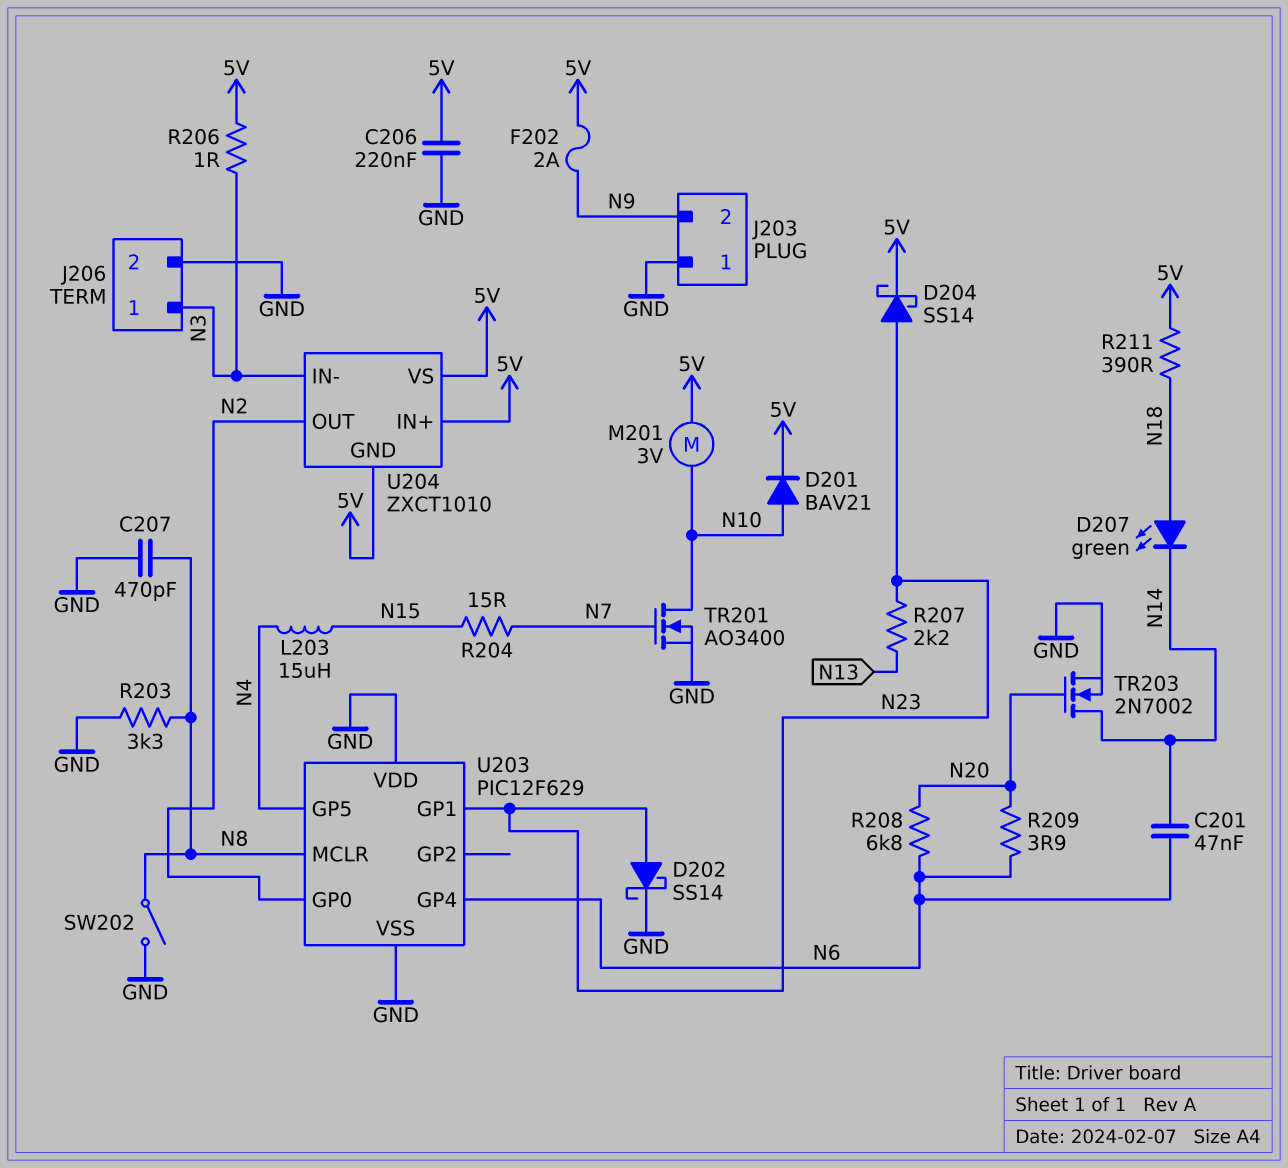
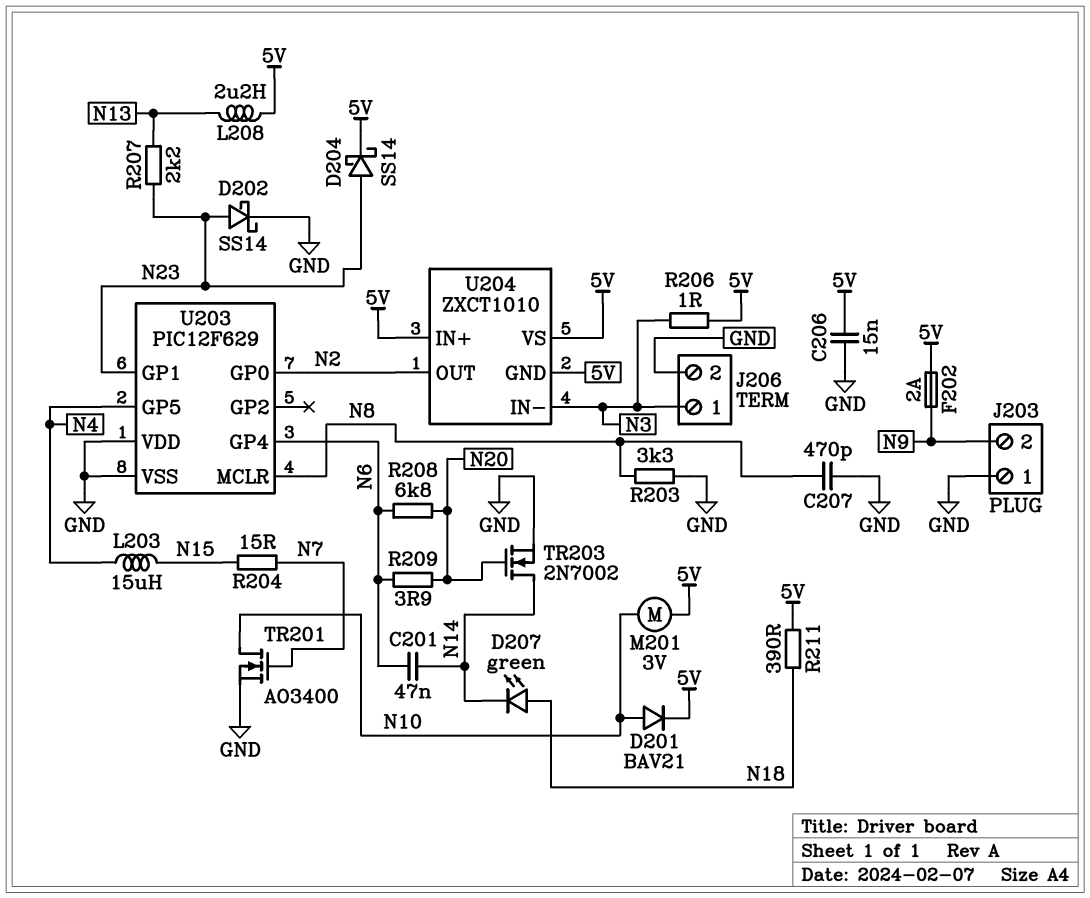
C206: 220nF (5V, GND) -> 15nF (5V, GND)
L208: none -> 2.2uH (5V, N13)
SW202: switch (GND, N8) -> none

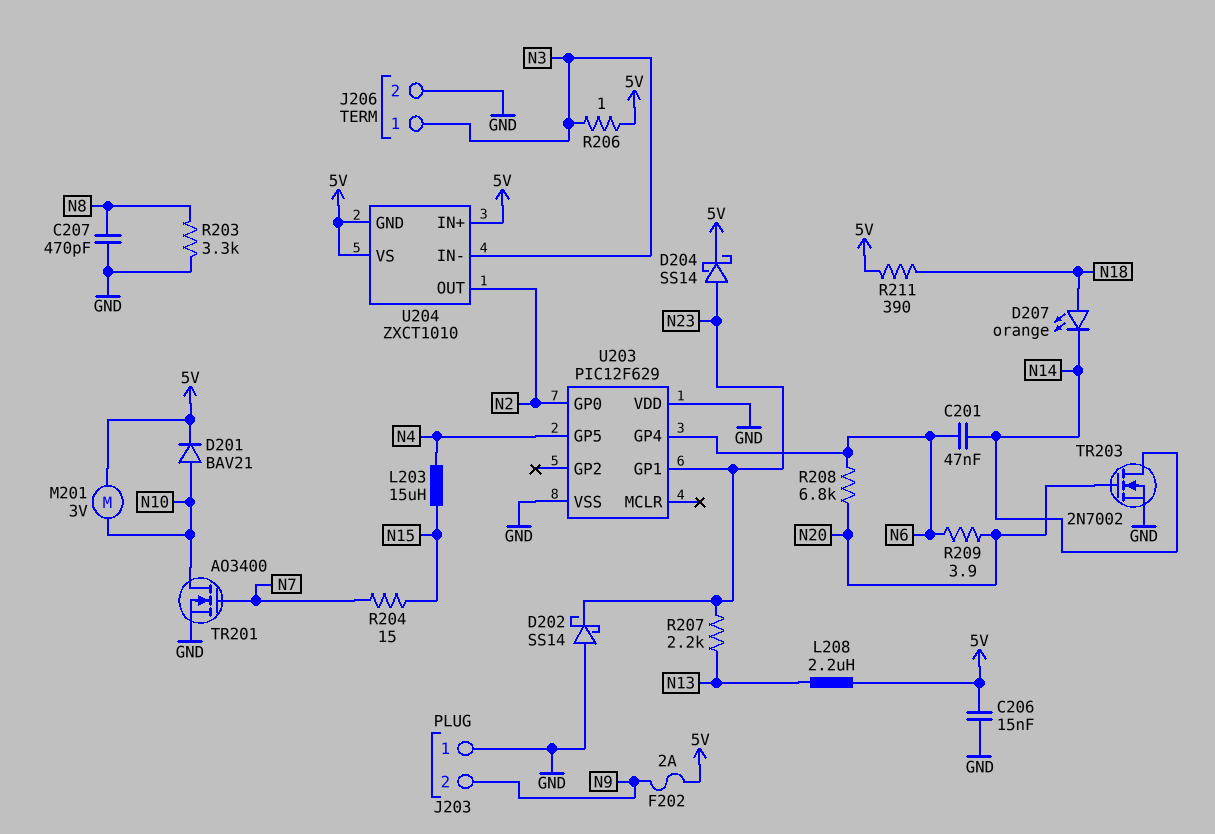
D202: schottky SS14 (A N23, K GND) -> schottky SS14 (A GND, K N23)
D207: LED green (A N18, K N14) -> LED orange (A N18, K N14)
U203 pin MCLR: N8 -> none

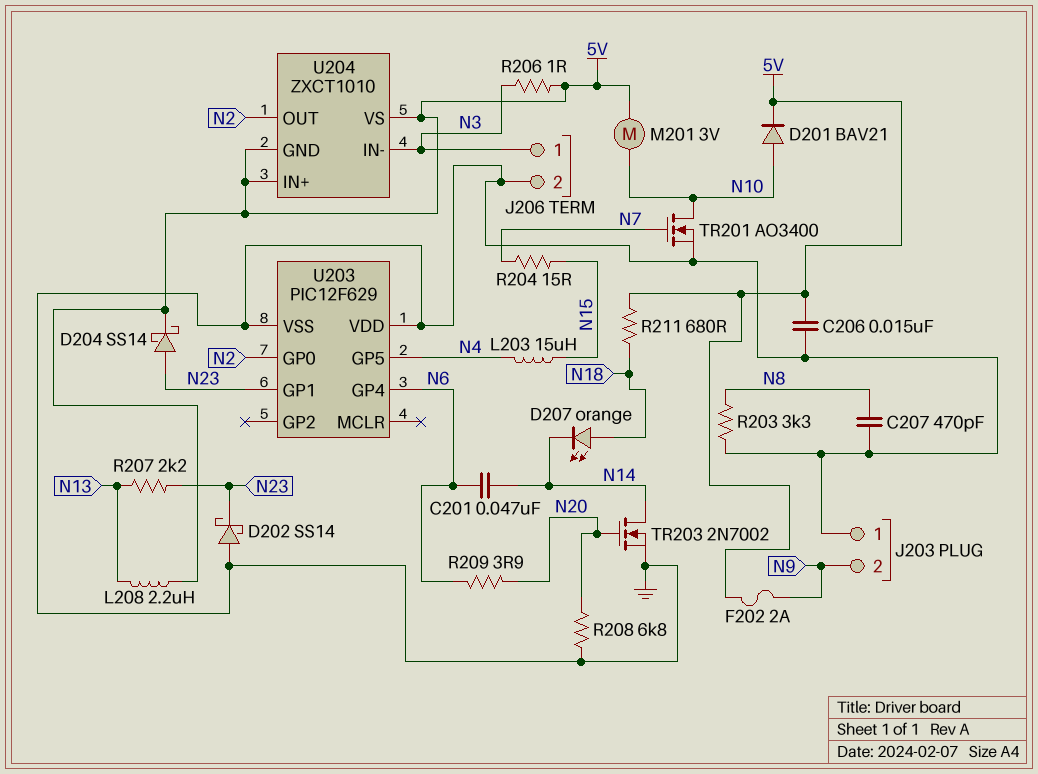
R208: 6.8k (N6, N20) -> 6.8k (GND, N20)
R211: 390 (5V, N18) -> 680 (5V, N18)

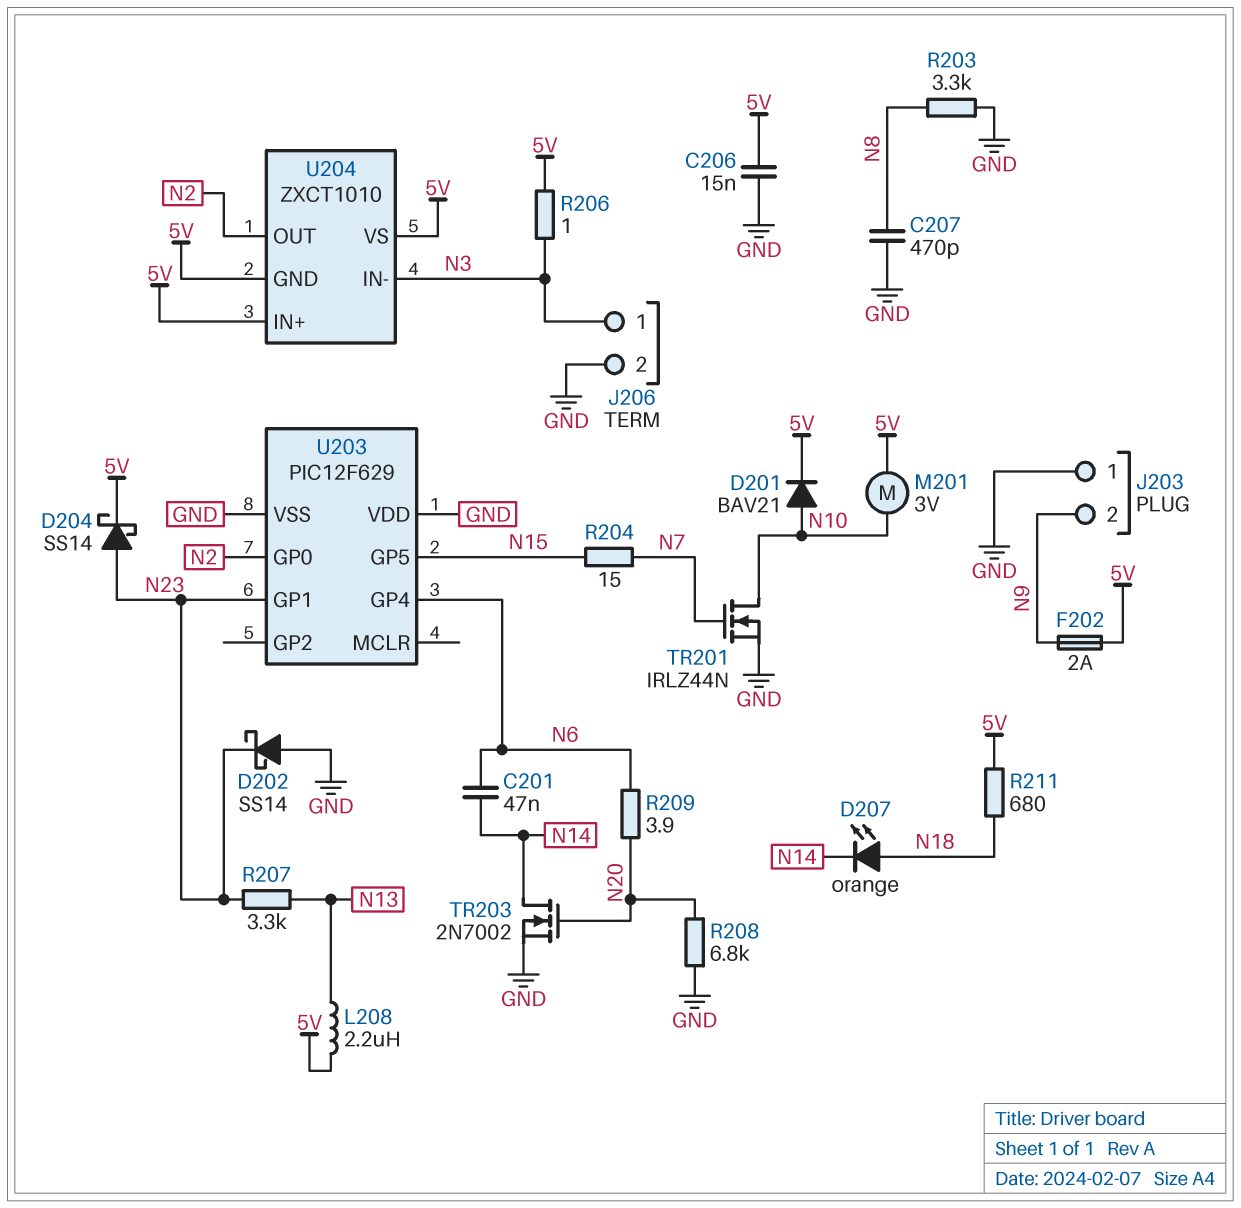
L203: 15uH (N4, N15) -> none
R207: 2.2k (N13, N23) -> 3.3k (N13, N23)
TR201: NMOS AO3400 (G N7, D N10, S GND) -> NMOS IRLZ44N (G N7, D N10, S GND)
U203 pin GP5: N4 -> N15

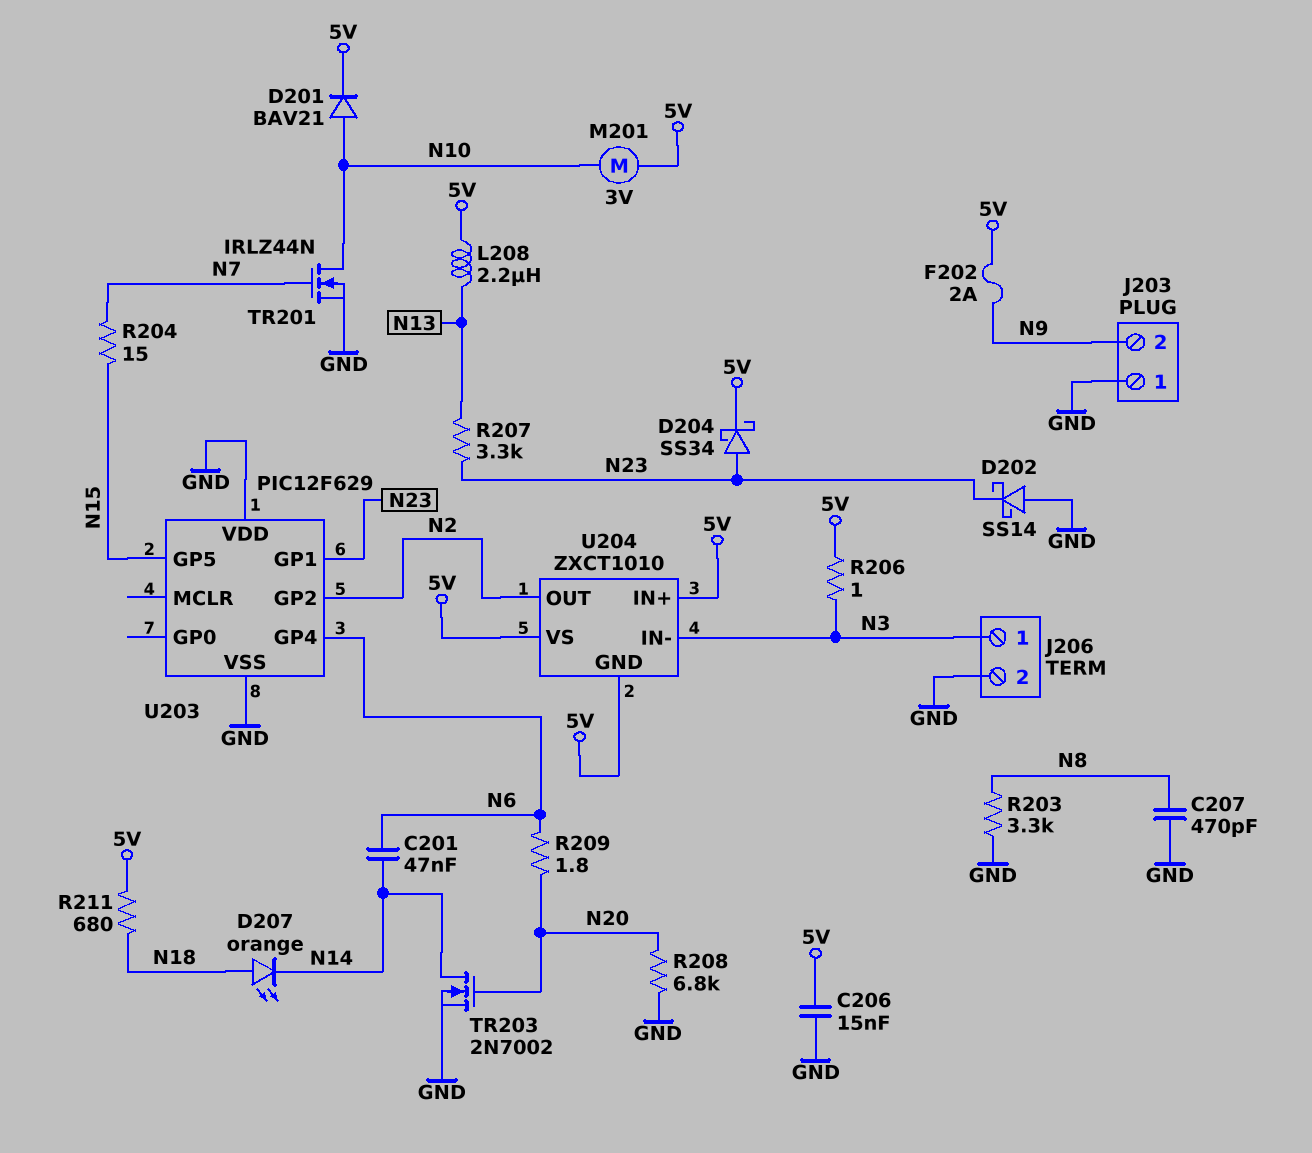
D204: schottky SS14 (A N23, K 5V) -> schottky SS34 (A N23, K 5V)
R209: 3.9 (N6, N20) -> 1.8 (N6, N20)
U203 pin GP0: N2 -> none
U203 pin GP2: none -> N2

